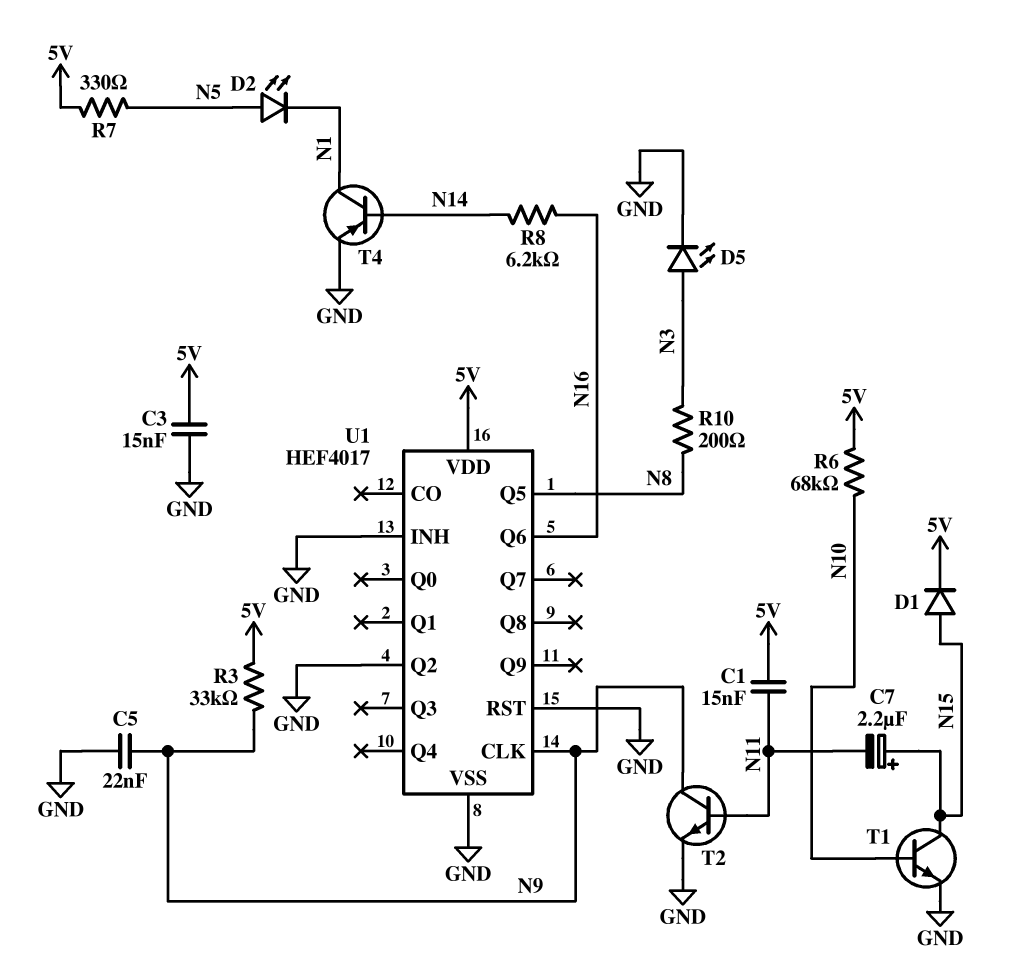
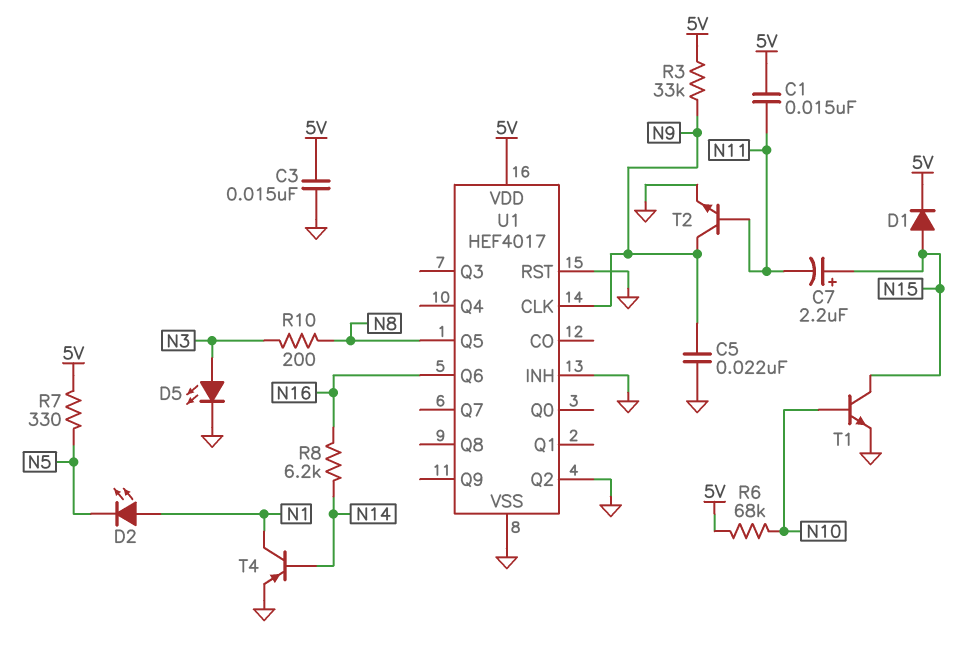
D2: LED (A N5, K N1) -> LED (A N1, K N5)

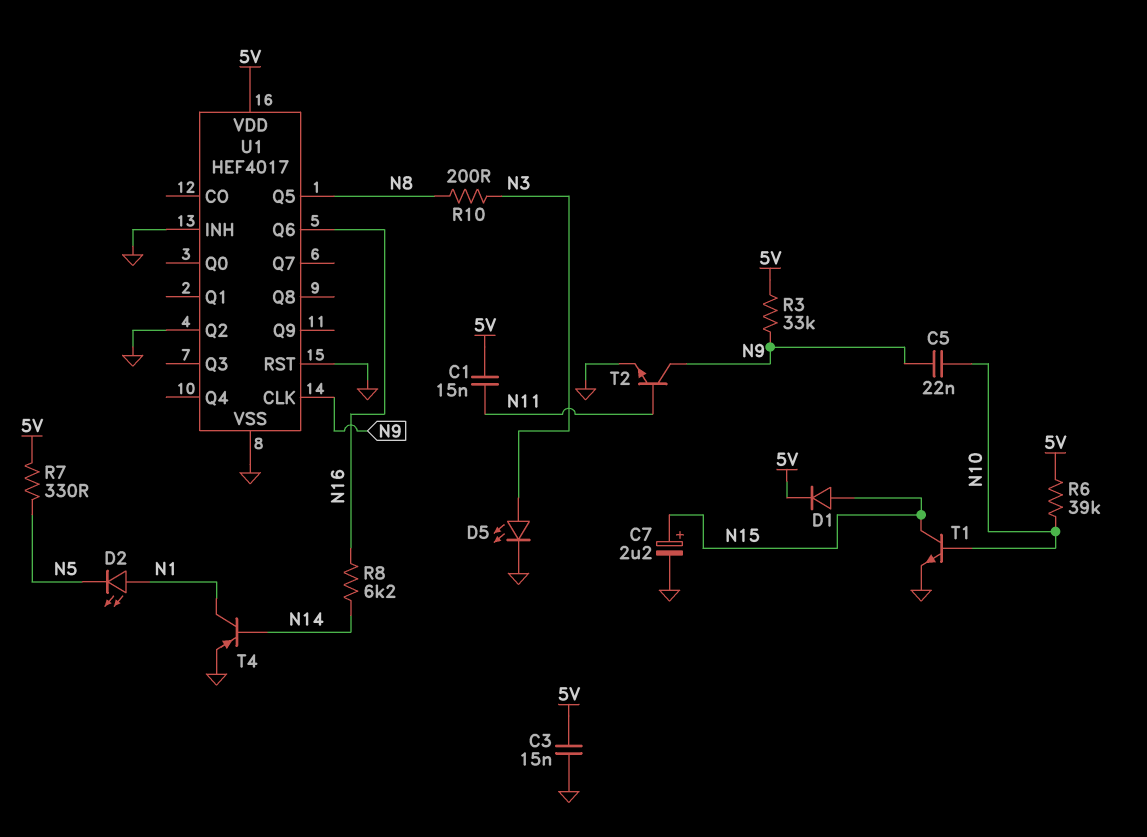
C5: 22nF (GND, N9) -> 22nF (N9, N10)
C7: 2.2uF (plus N15, minus N11) -> 2.2uF (plus N15, minus GND)
R6: 68k (5V, N10) -> 39k (5V, N10)

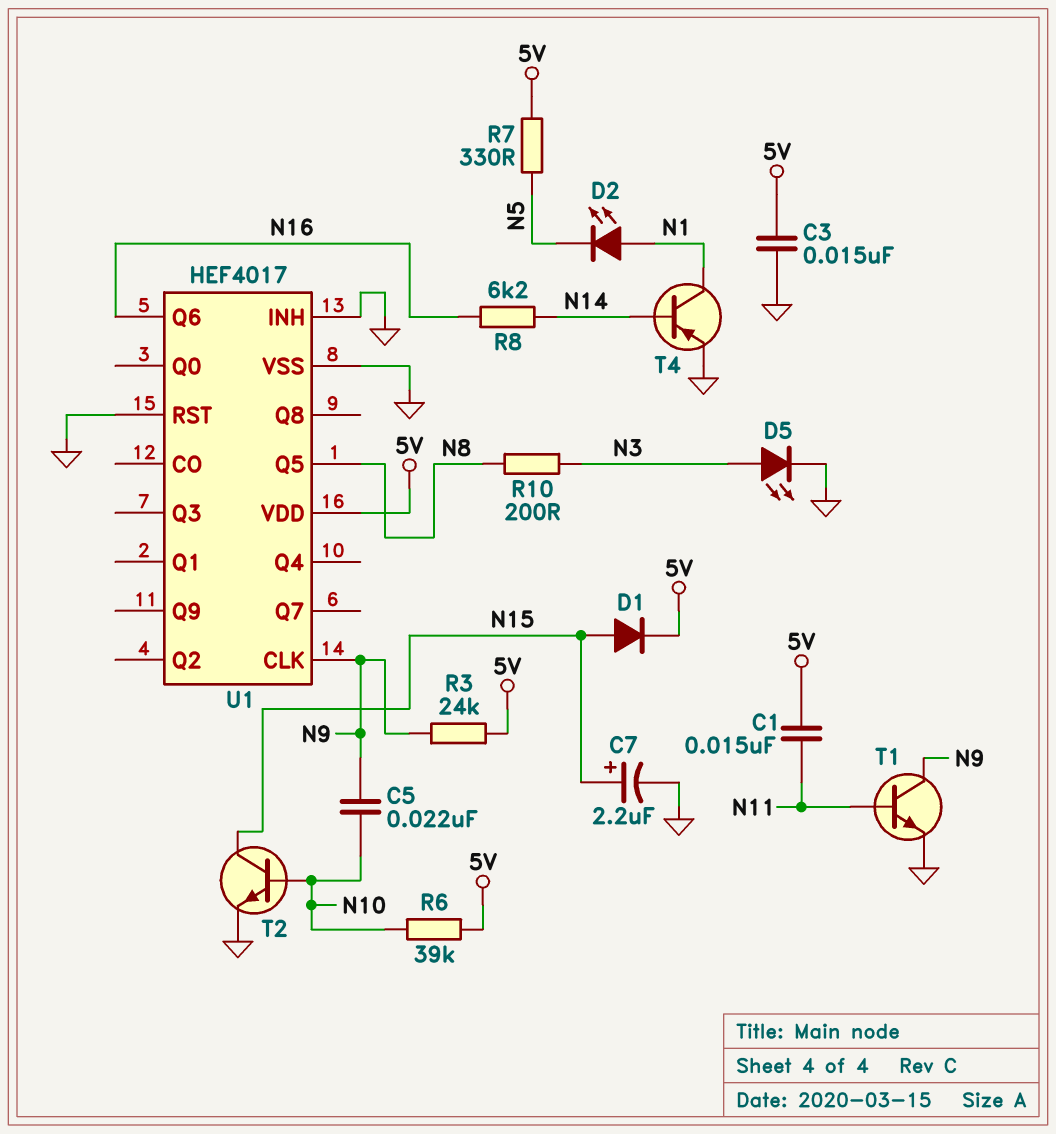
R3: 33k (5V, N9) -> 24k (5V, N9)
T1: NPN (B N10, C N15, E GND) -> NPN (B N11, C N9, E GND)
T2: NPN (B N11, C N9, E GND) -> NPN (B N10, C N15, E GND)
U1 pin Q2: GND -> none

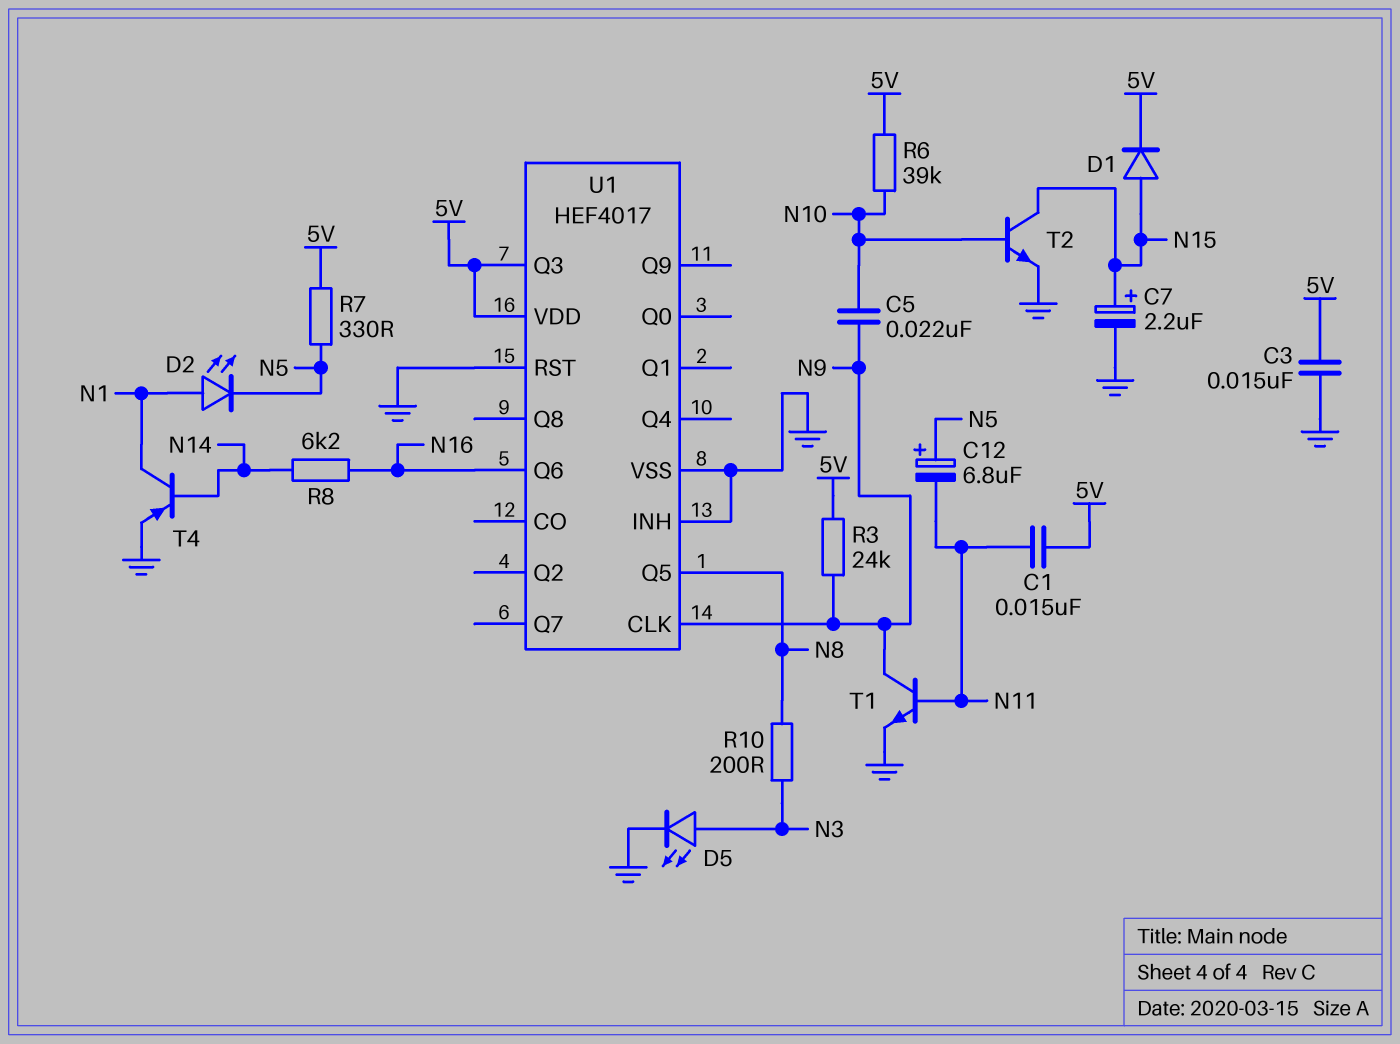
C12: none -> 6.8uF (plus N5, minus N11)
U1 pin Q3: none -> 5V

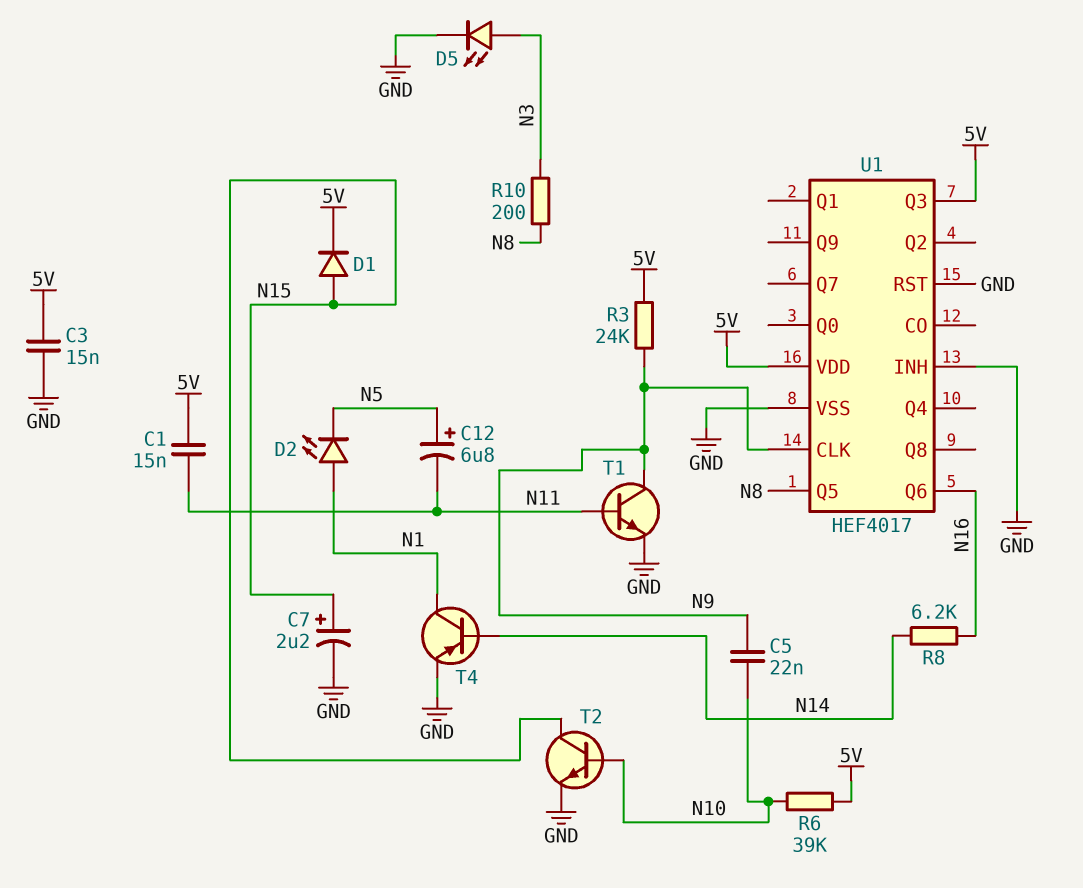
R7: 330 (5V, N5) -> none

